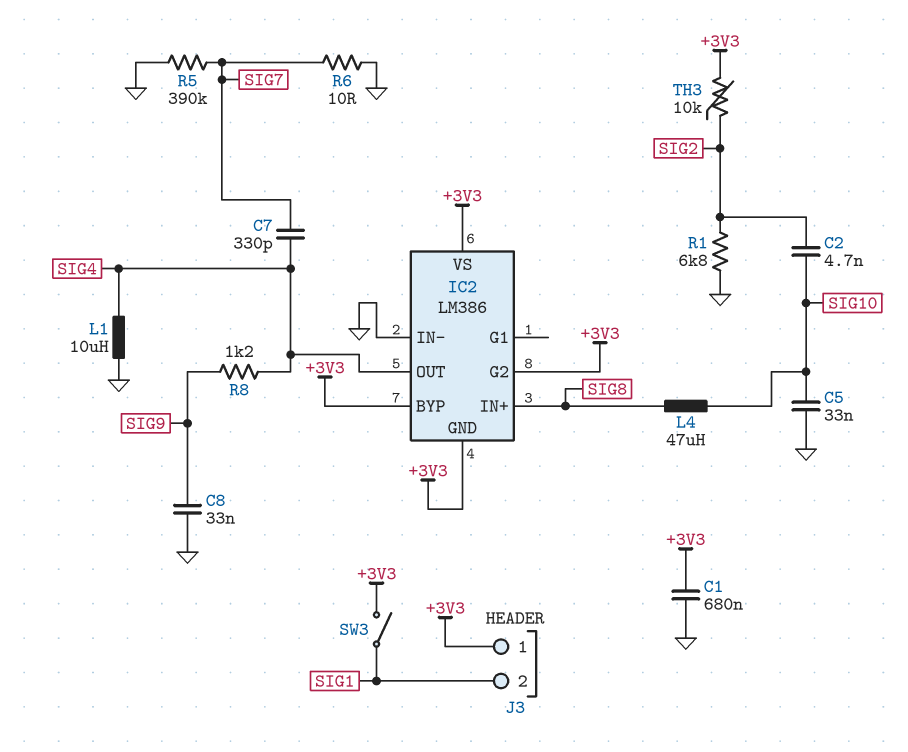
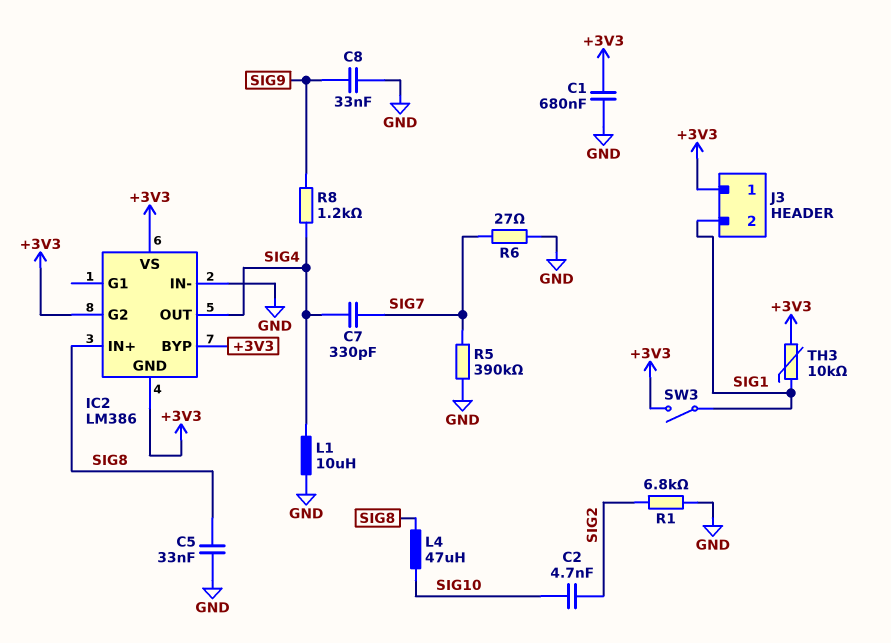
C5: 33nF (GND, SIG10) -> 33nF (GND, SIG8)
R6: 10 (GND, SIG7) -> 27 (GND, SIG7)
TH3: 10k (+3V3, SIG2) -> 10k (+3V3, SIG1)

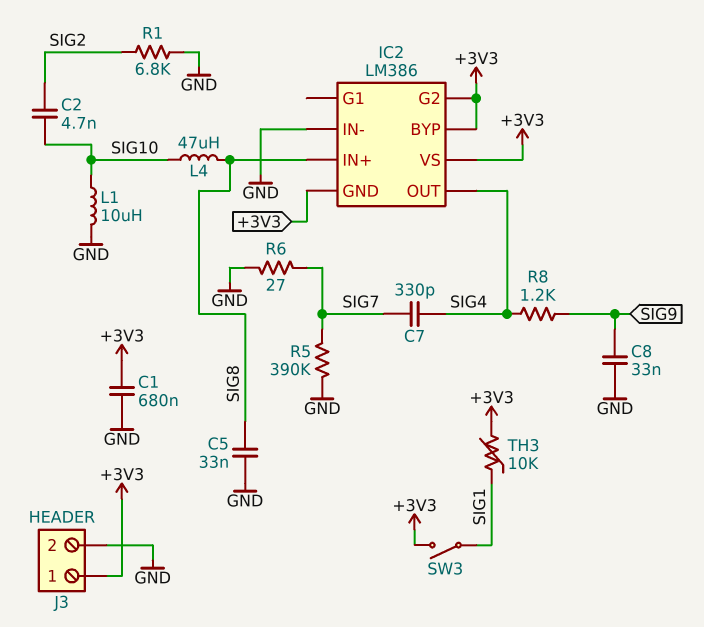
J3 pin 2: SIG1 -> GND
L1: 10uH (GND, SIG4) -> 10uH (GND, SIG10)

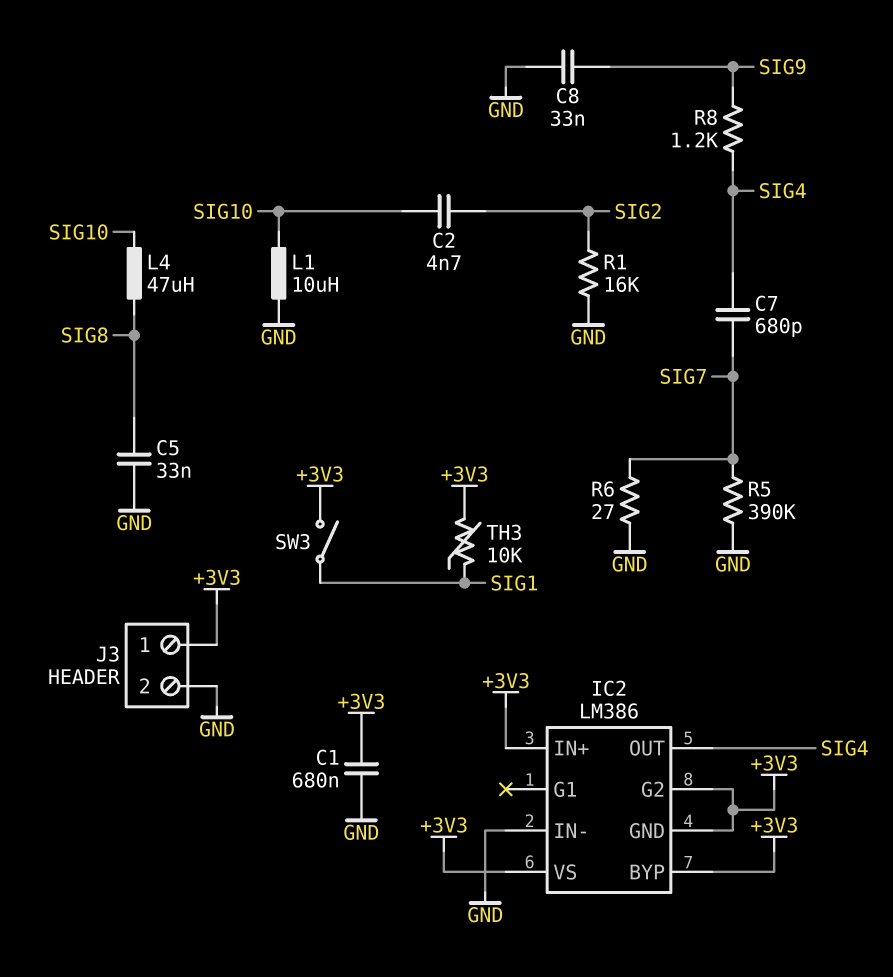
C7: 330pF (SIG4, SIG7) -> 680pF (SIG4, SIG7)
IC2 pin IN+: SIG8 -> +3V3
R1: 6.8k (GND, SIG2) -> 16k (GND, SIG2)

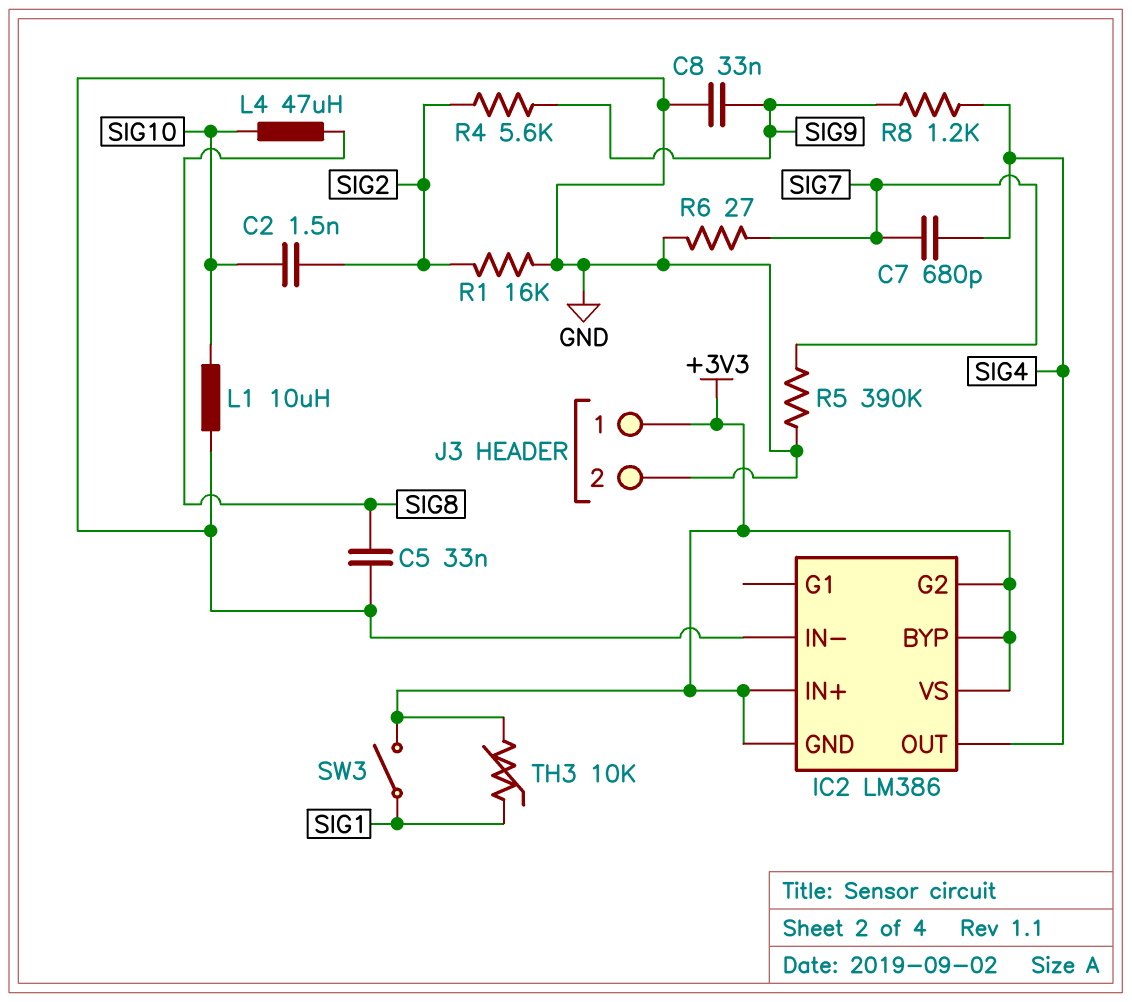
C1: 680nF (+3V3, GND) -> none
C2: 4.7nF (SIG2, SIG10) -> 1.5nF (SIG2, SIG10)
R4: none -> 5.6k (SIG2, SIG9)

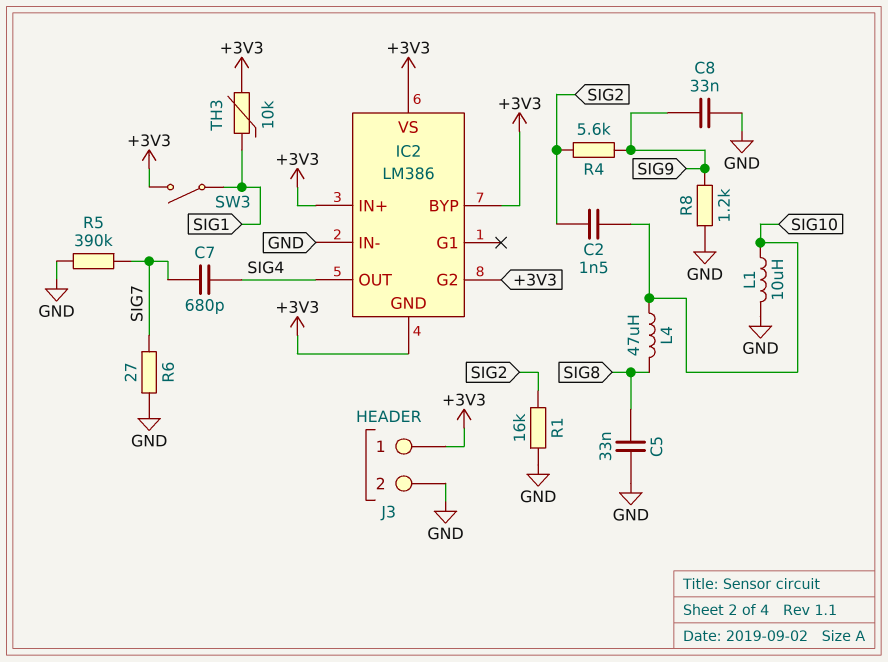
R8: 1.2k (SIG4, SIG9) -> 1.2k (GND, SIG9)

